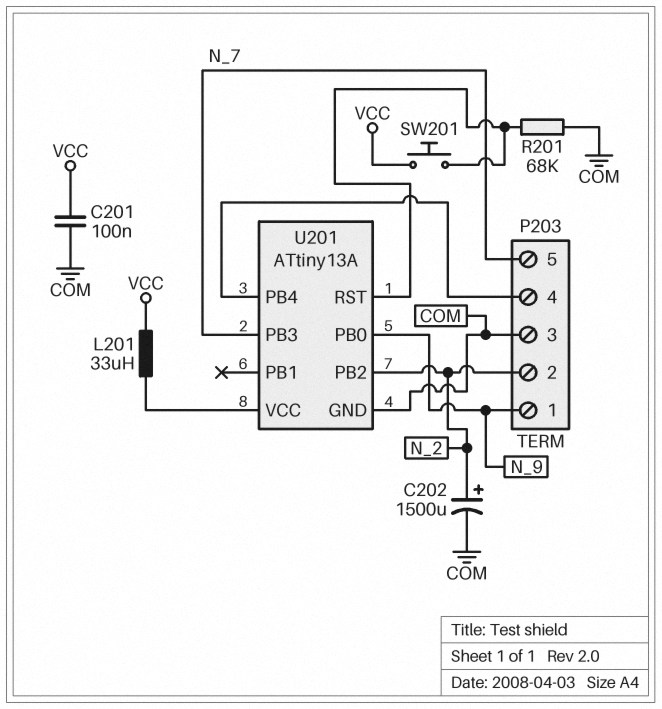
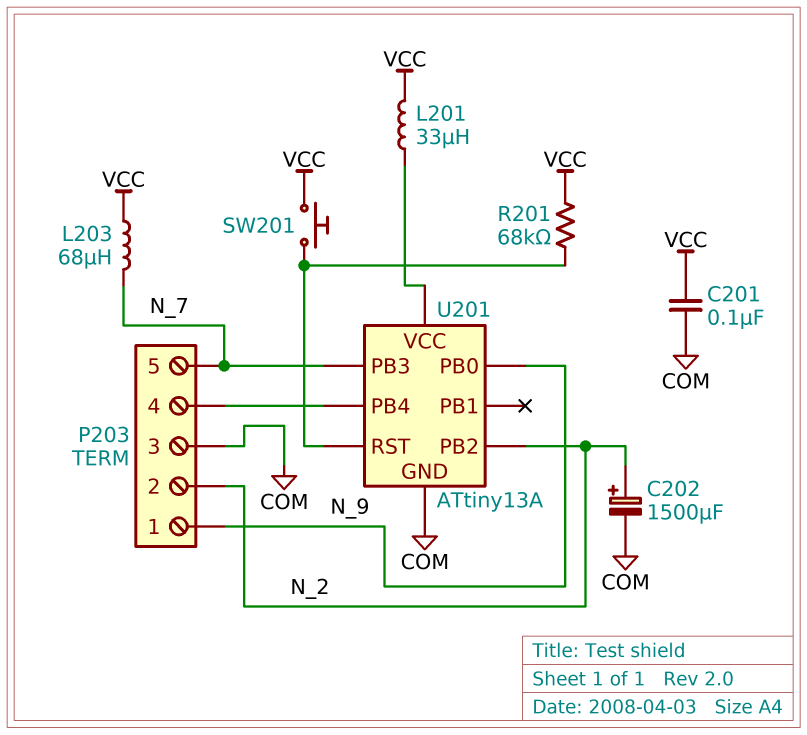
L203: none -> 68uH (N_7, VCC)
R201: 68k (COM, U201/RST) -> 68k (U201/RST, VCC)

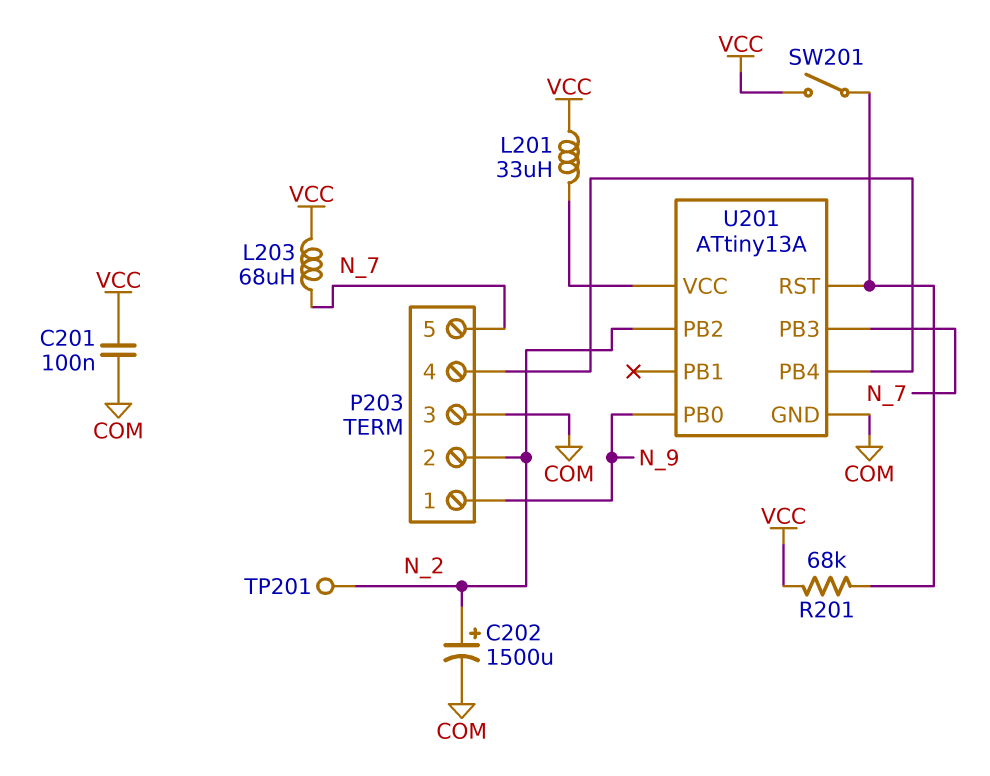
SW201: button (U201/RST, VCC) -> switch (U201/RST, VCC)
TP201: none -> test point (N_2)

